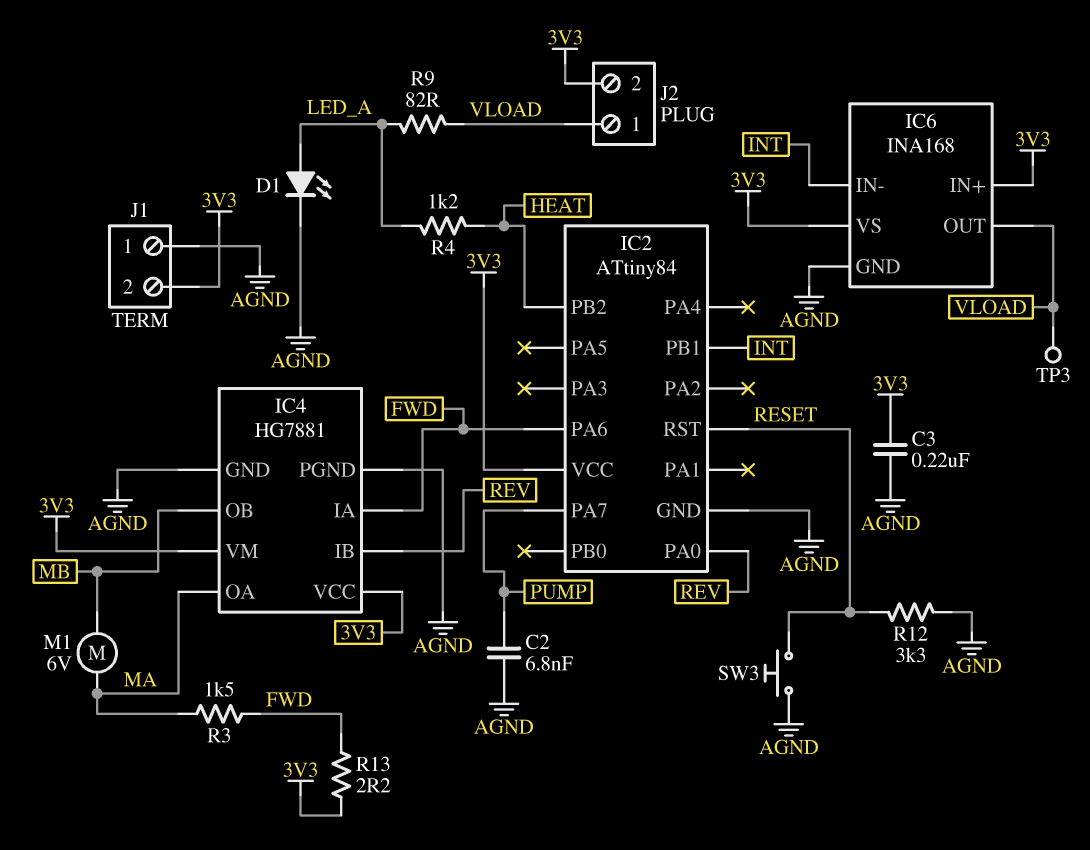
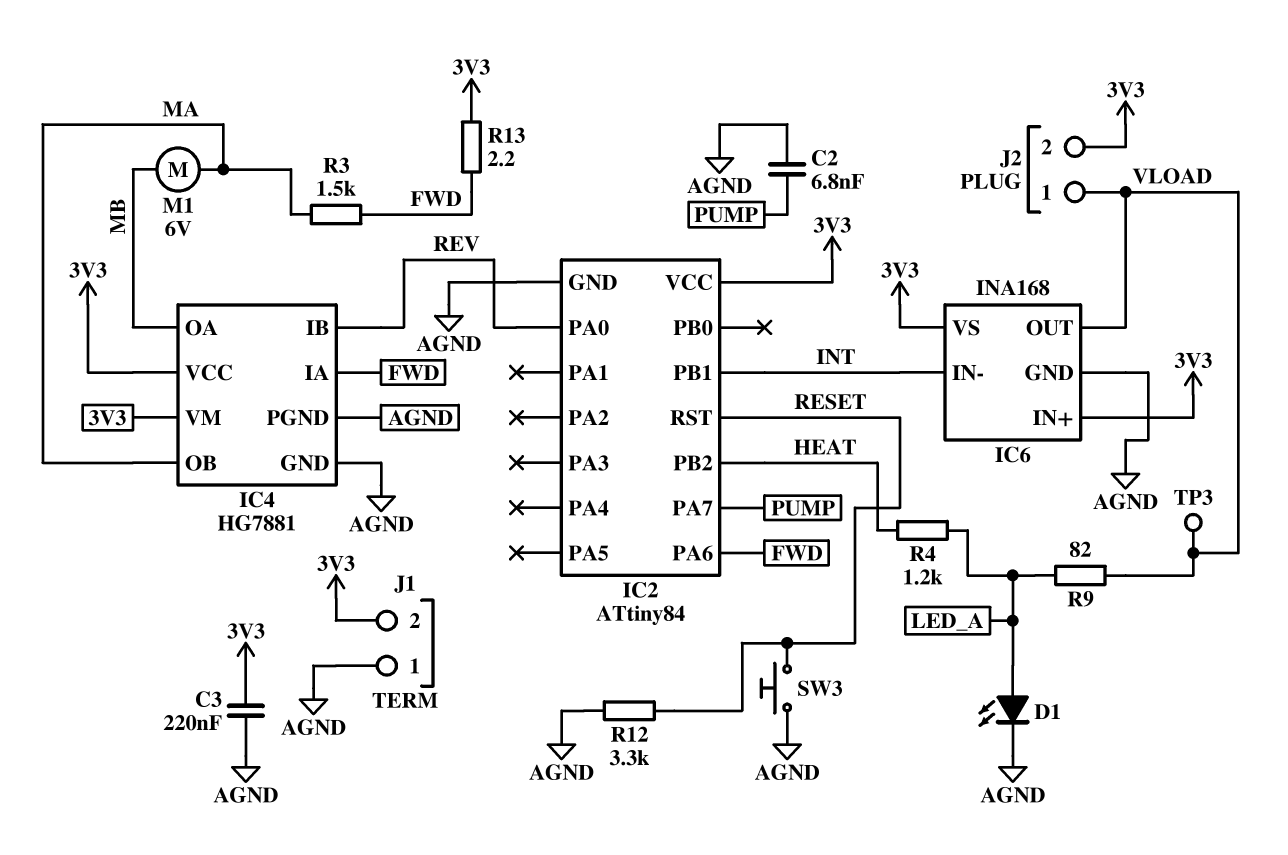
IC4 pin OA: MA -> MB
IC4 pin OB: MB -> MA

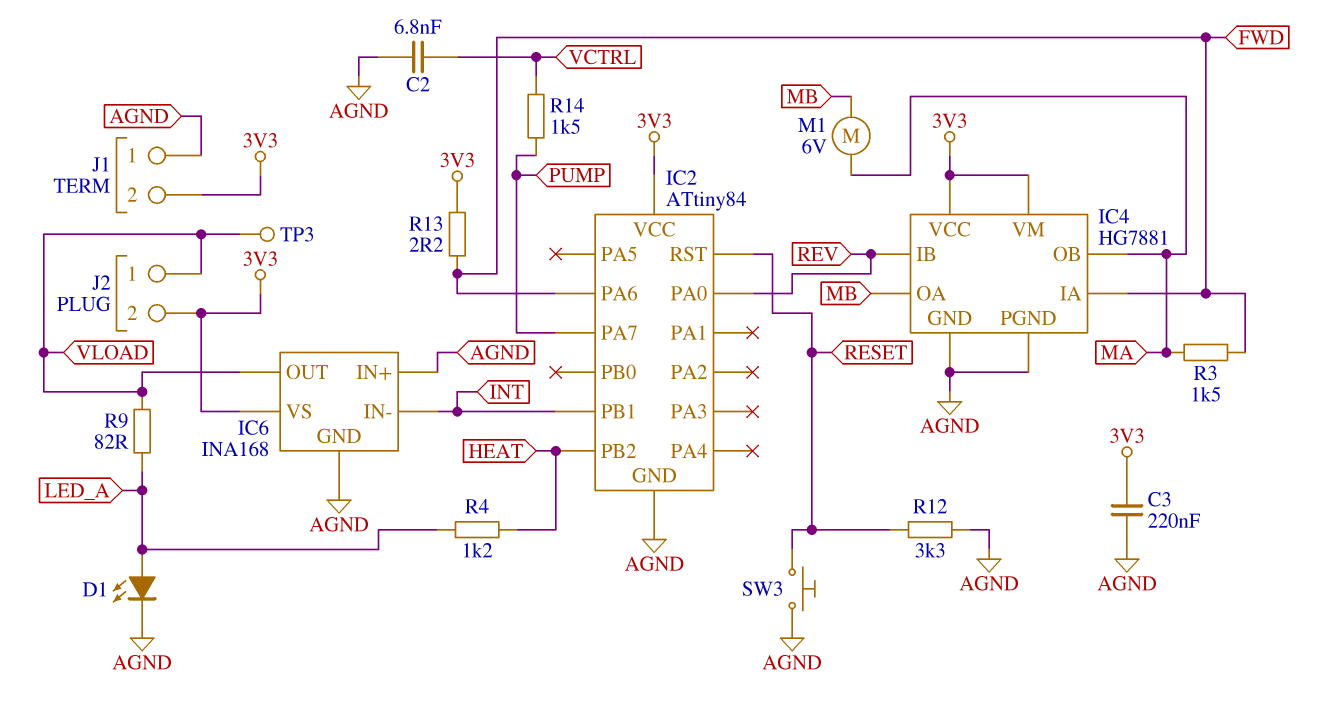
C2: 6.8nF (AGND, PUMP) -> 6.8nF (AGND, VCTRL)
IC6 pin IN+: 3V3 -> AGND
R14: none -> 1.5k (PUMP, VCTRL)

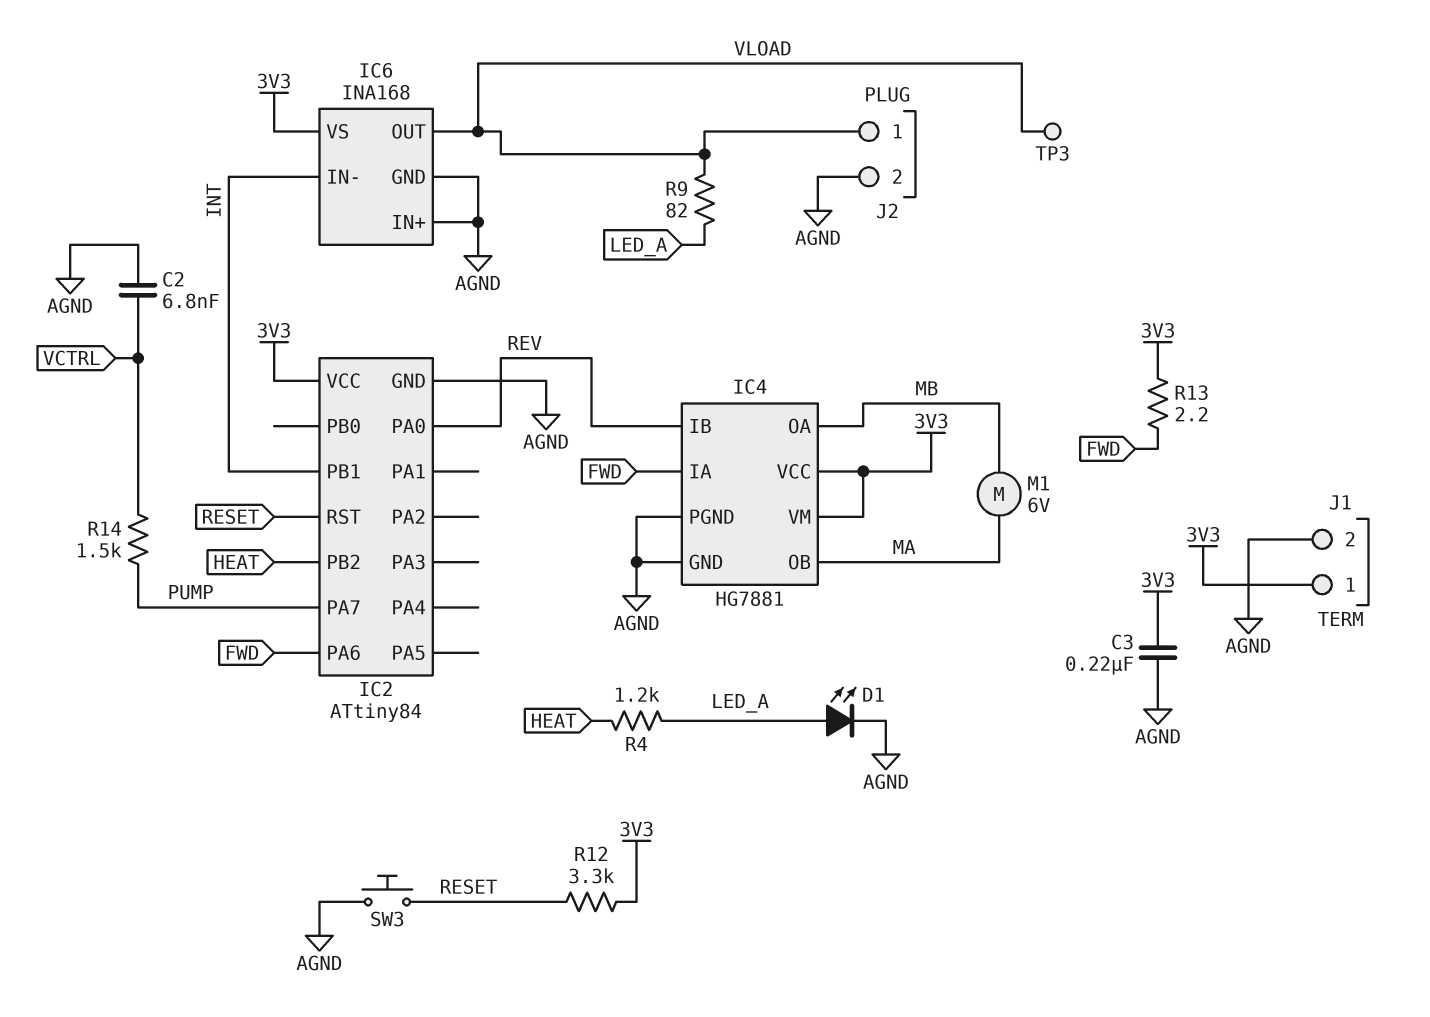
J1 pin 1: AGND -> 3V3
J1 pin 2: 3V3 -> AGND
J2 pin 2: 3V3 -> AGND
R3: 1.5k (FWD, MA) -> none
R12: 3.3k (AGND, RESET) -> 3.3k (3V3, RESET)

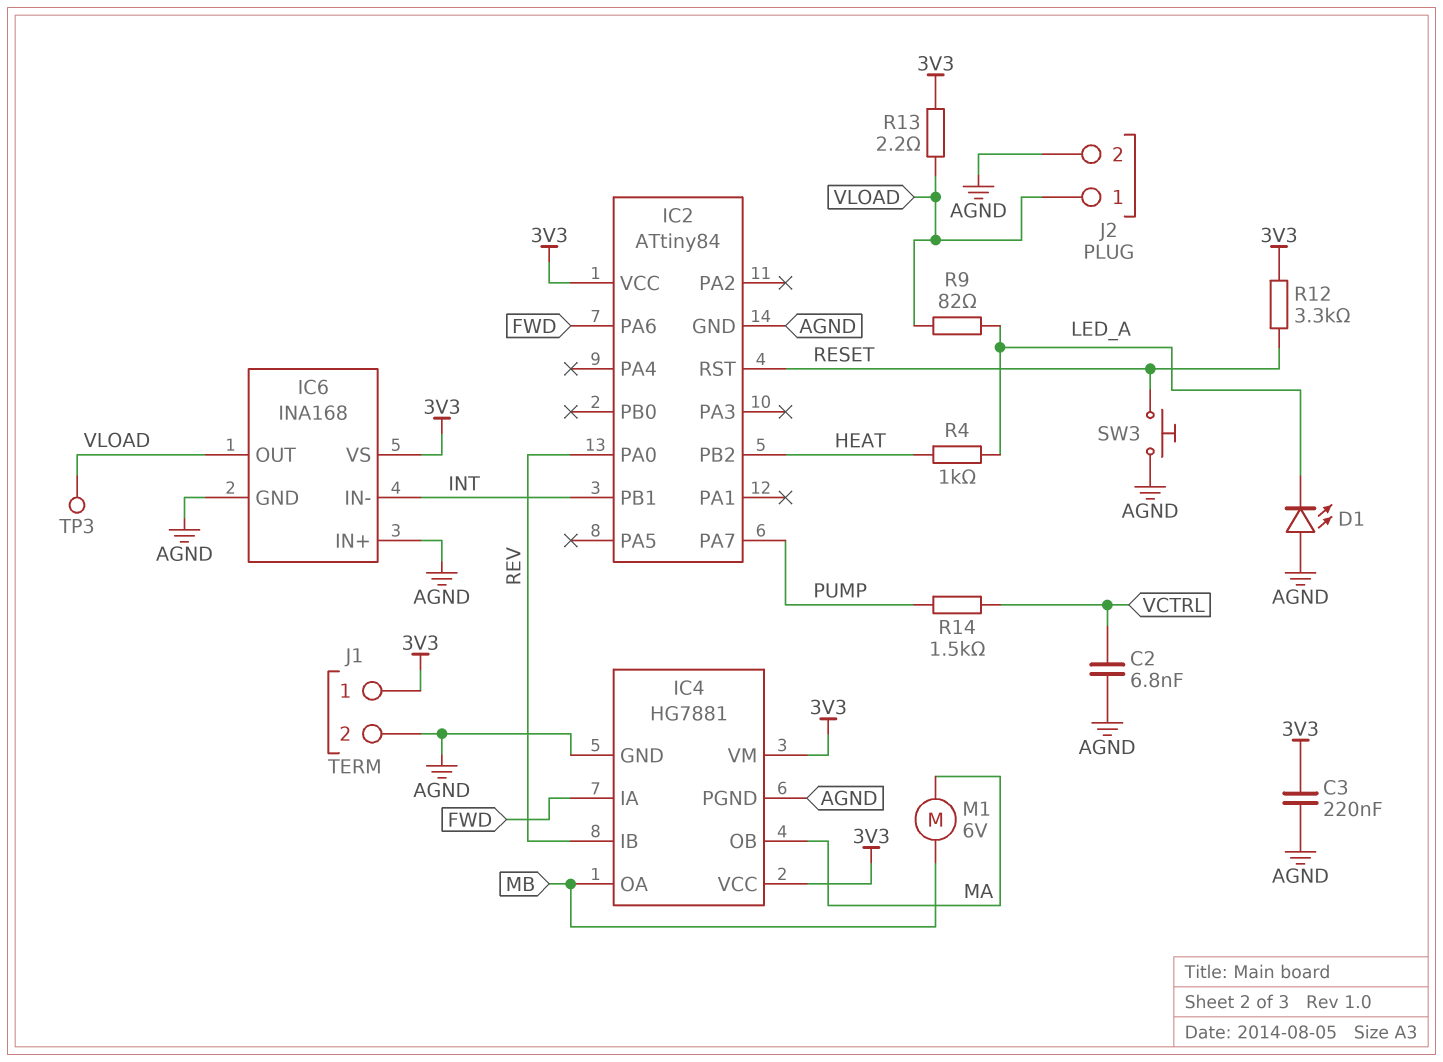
D1: LED (A LED_A, K AGND) -> LED (A AGND, K LED_A)
R4: 1.2k (HEAT, LED_A) -> 1k (HEAT, LED_A)
R13: 2.2 (3V3, FWD) -> 2.2 (3V3, VLOAD)

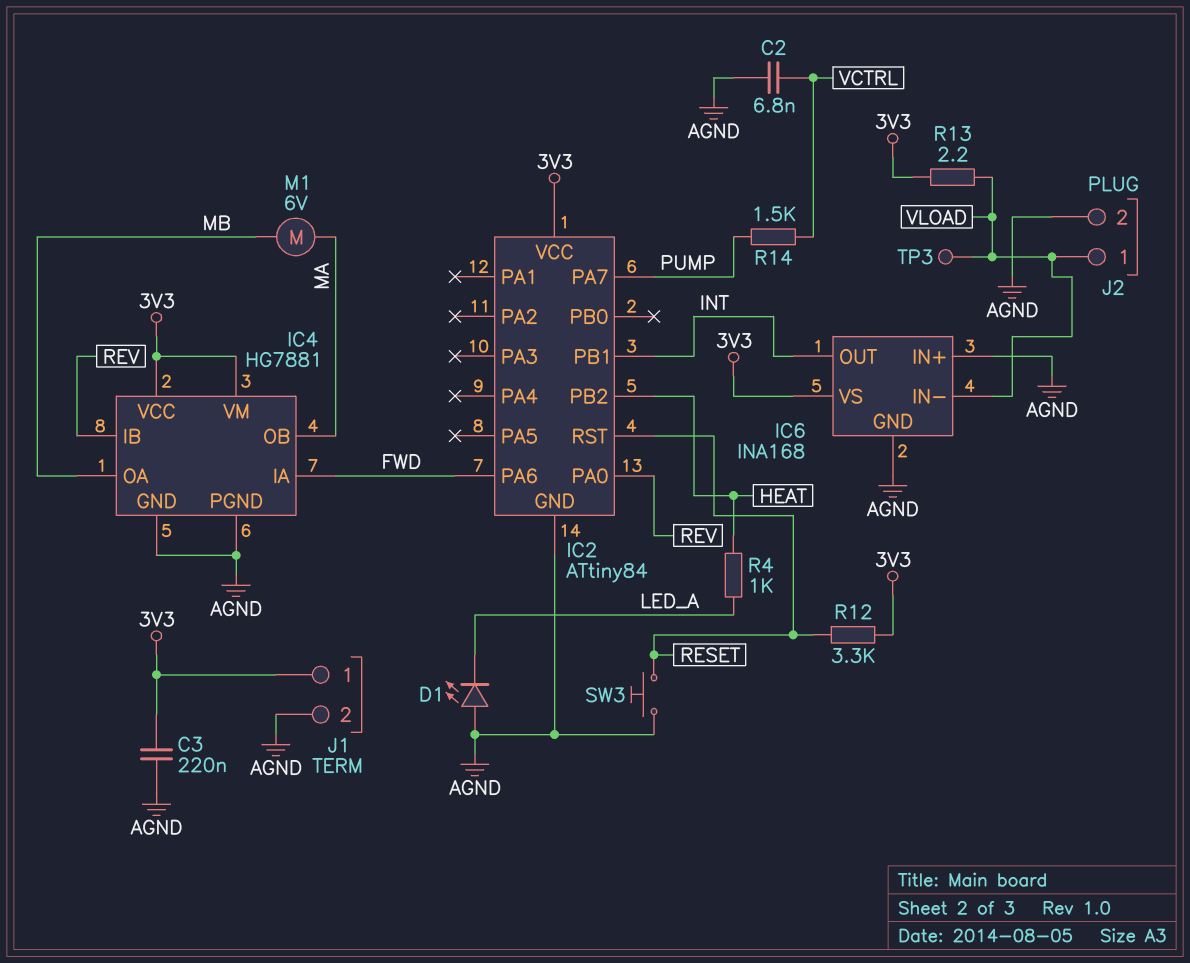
IC6 pin IN-: INT -> VLOAD
IC6 pin OUT: VLOAD -> INT
R9: 82 (LED_A, VLOAD) -> none

